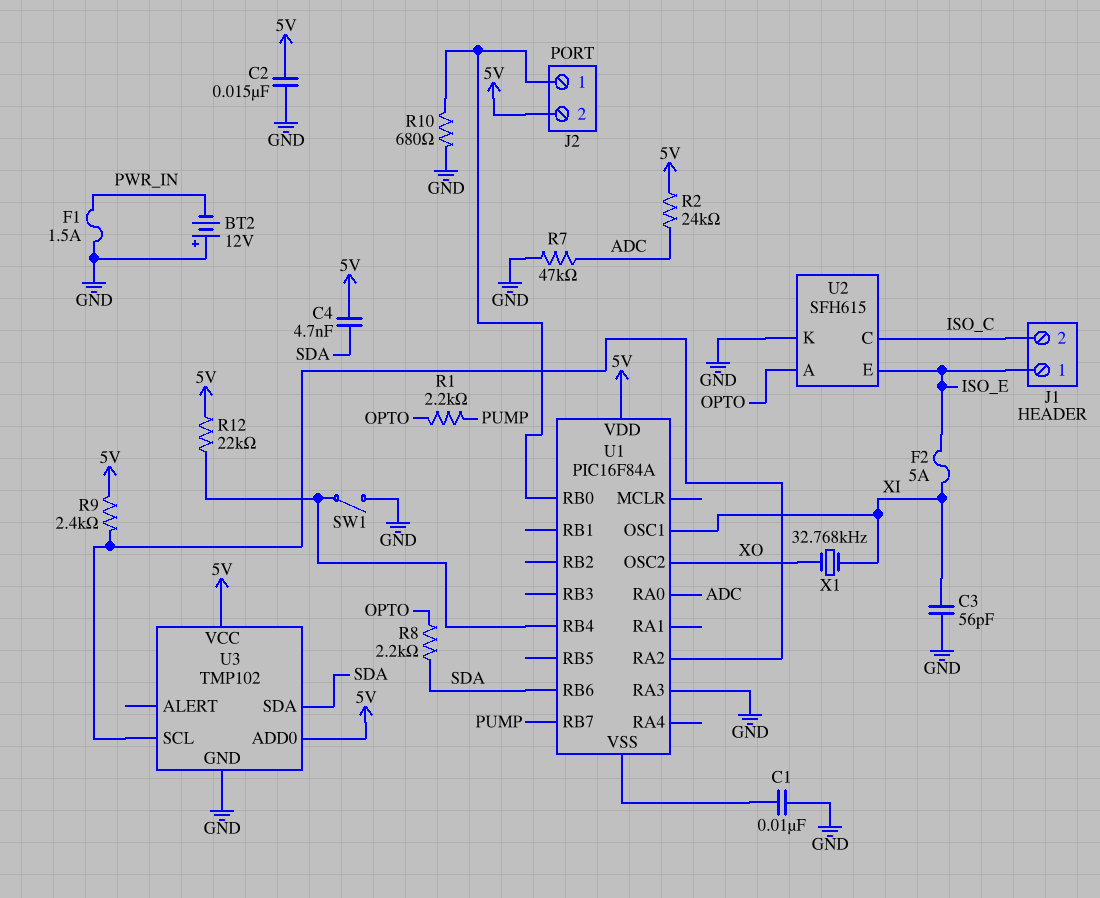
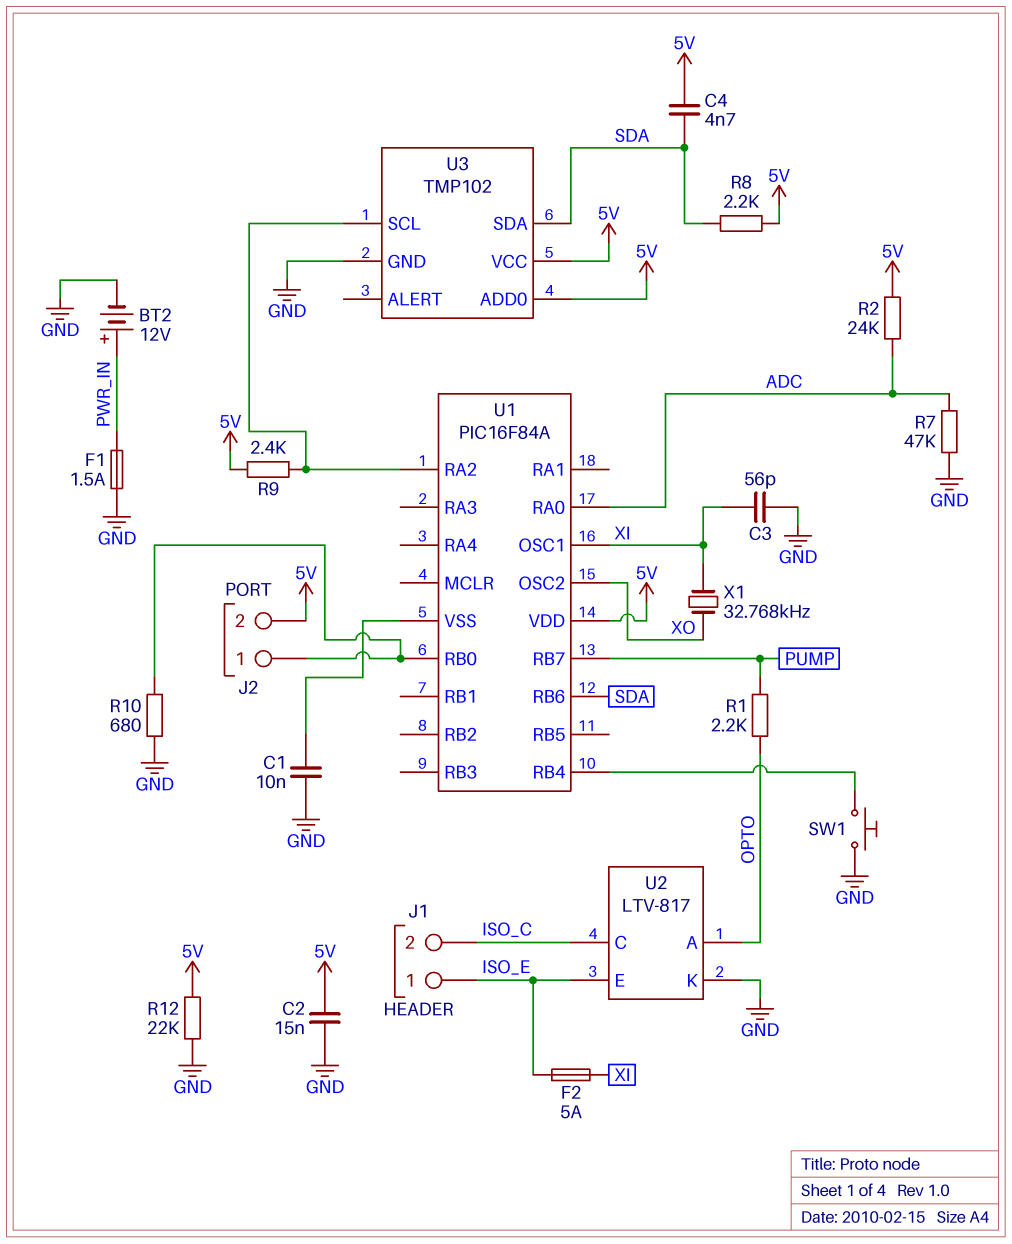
BT2: 12V (plus GND, minus PWR_IN) -> 12V (plus PWR_IN, minus GND)
R8: 2.2k (OPTO, SDA) -> 2.2k (5V, SDA)
R12: 22k (5V, U1/RB4) -> 22k (5V, GND)
SW1: switch (GND, U1/RB4) -> button (GND, U1/RB4)
U1 pin RA3: GND -> none
U2: SFH615 -> LTV-817

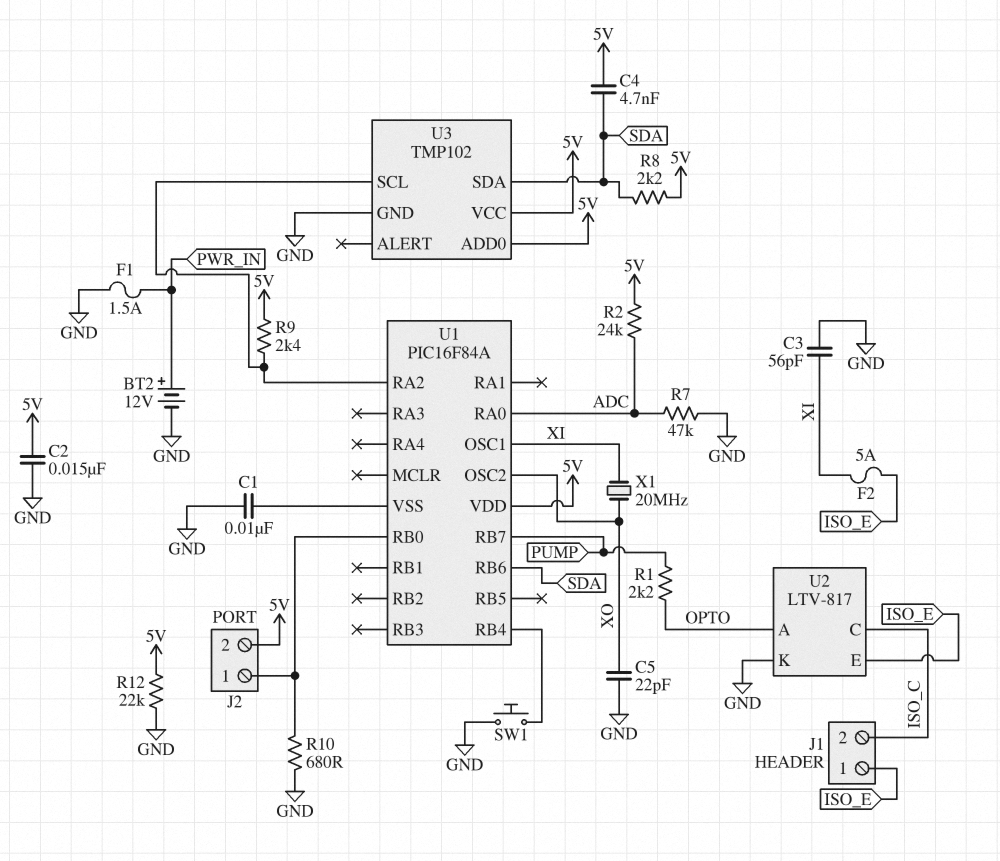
C5: none -> 22pF (GND, XO)
X1: 32.768kHz (XI, XO) -> 20MHz (XI, XO)

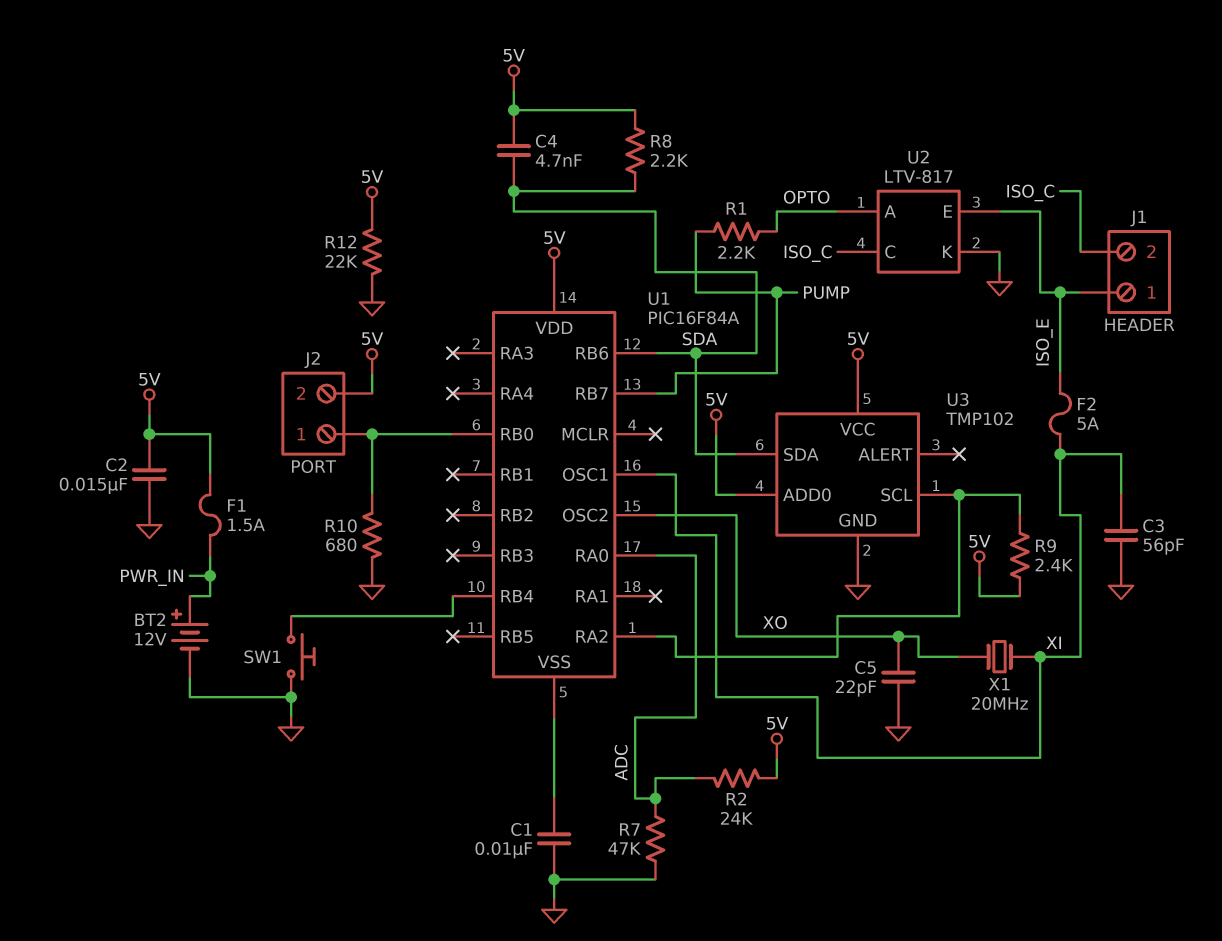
F1: 1.5A (GND, PWR_IN) -> 1.5A (5V, PWR_IN)

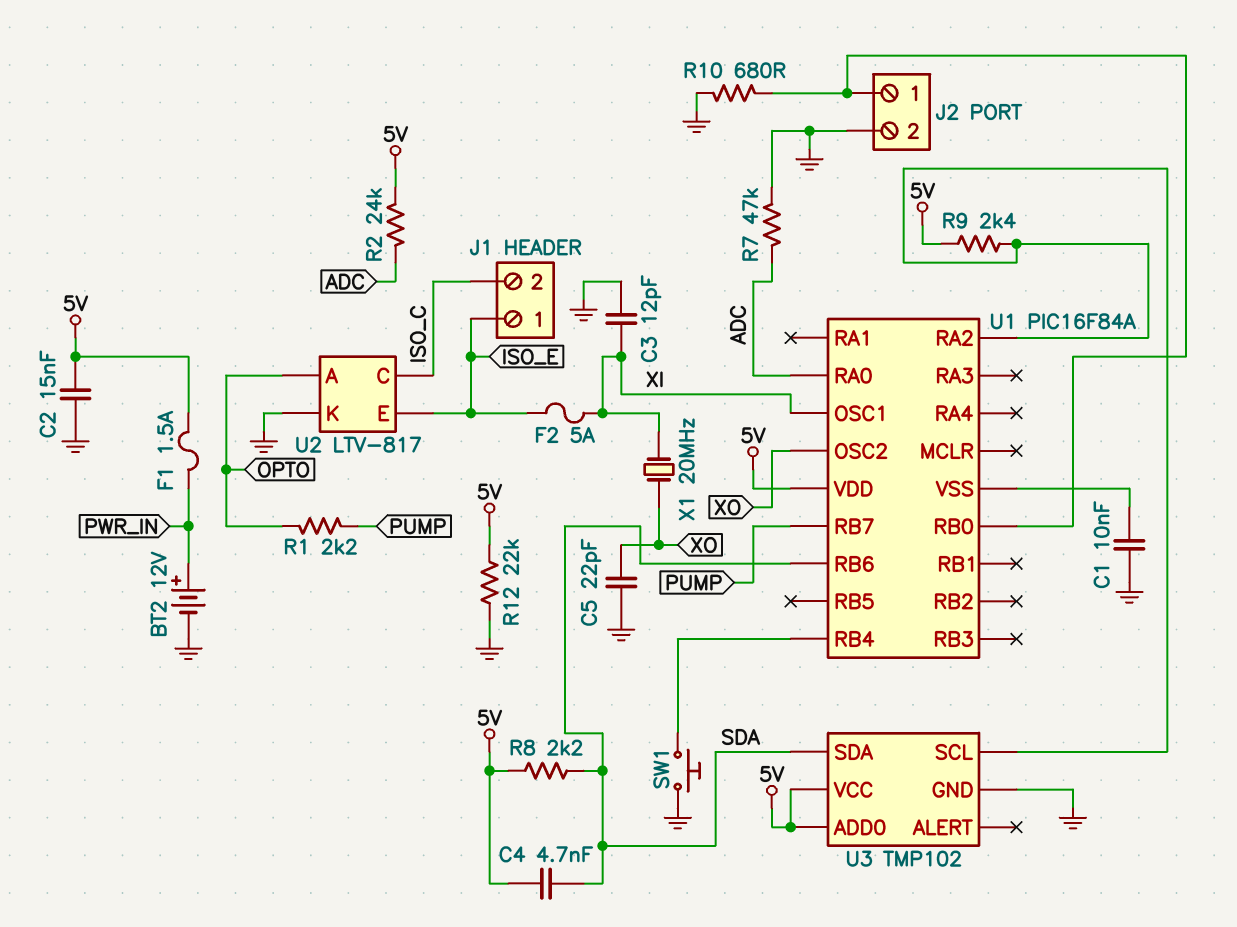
C3: 56pF (GND, XI) -> 12pF (GND, XI)
J2 pin 2: 5V -> GND

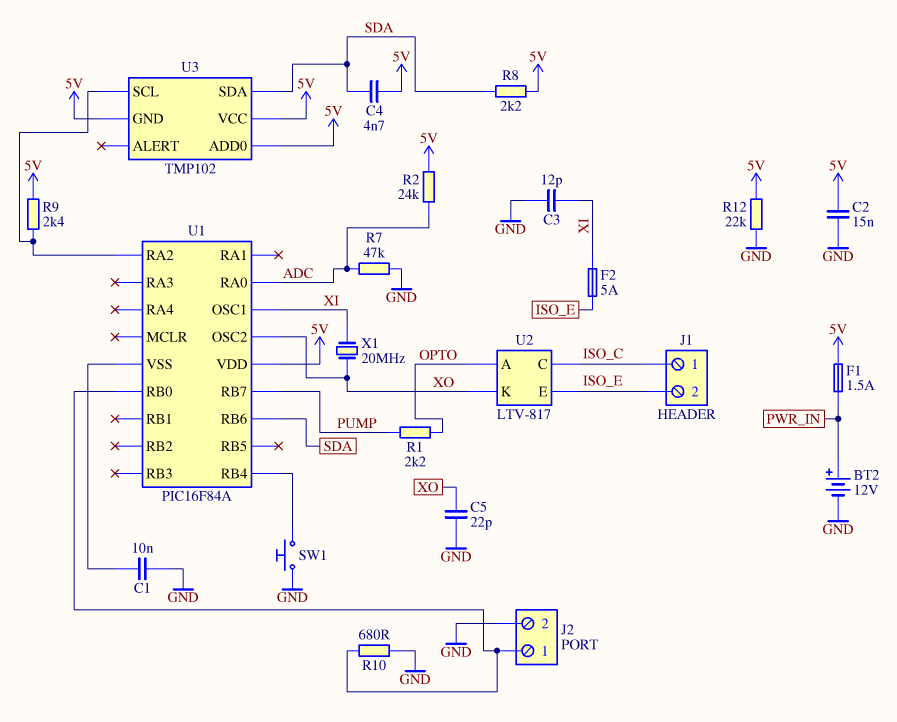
J1 pin 1: ISO_E -> ISO_C
J1 pin 2: ISO_C -> ISO_E
U2 pin K: GND -> XO
U3 pin GND: GND -> 5V

